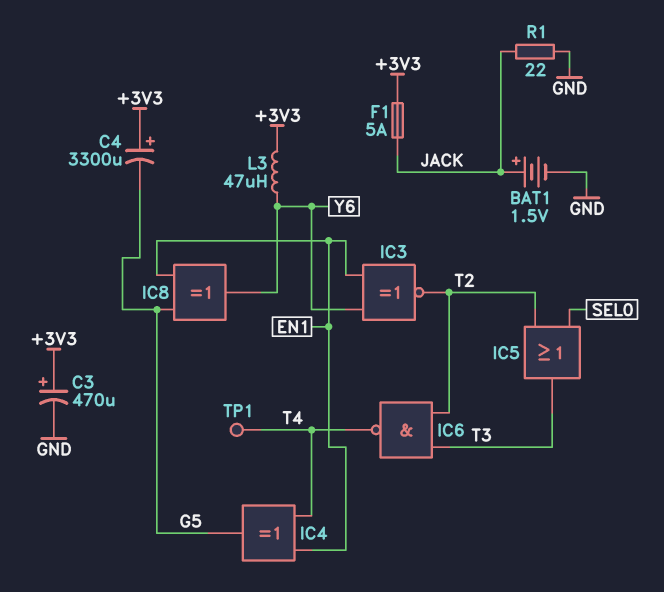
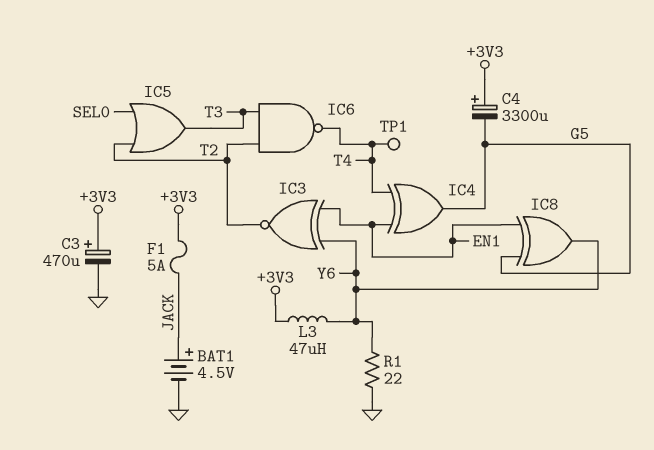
BAT1: 1.5V (plus JACK, minus GND) -> 4.5V (plus JACK, minus GND)
R1: 22 (GND, JACK) -> 22 (GND, Y6)

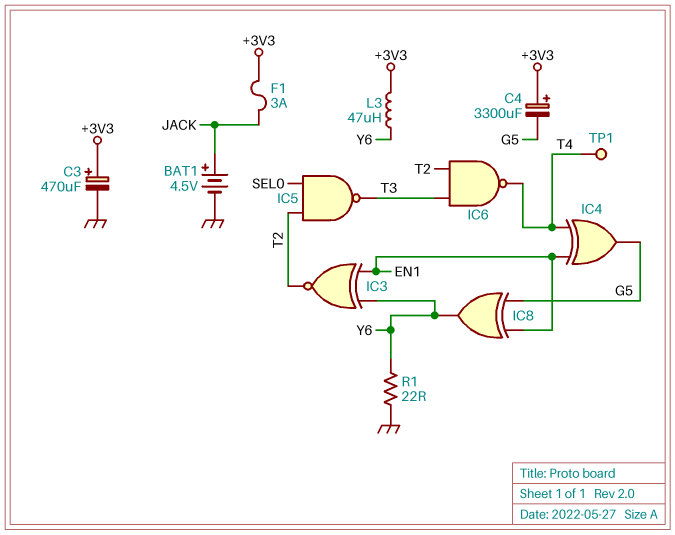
F1: 5A (+3V3, JACK) -> 3A (+3V3, JACK)
IC5: OR (in SEL0, in T2, out T3) -> NAND (in SEL0, in T2, out T3)

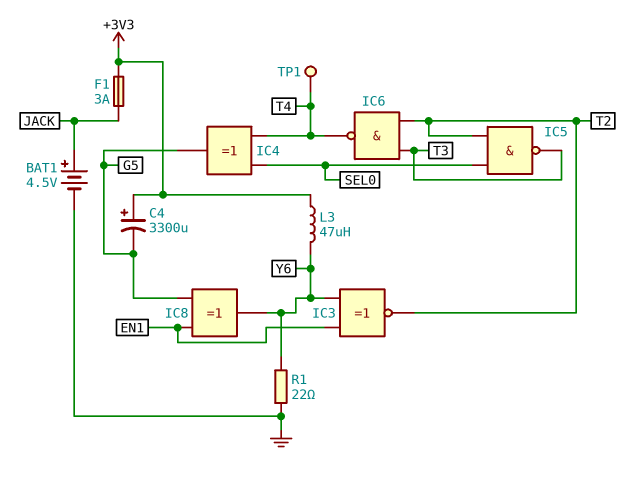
C3: 470uF (plus +3V3, minus GND) -> none
IC4: XOR (in EN1, in T4, out G5) -> XOR (in SEL0, in T4, out G5)

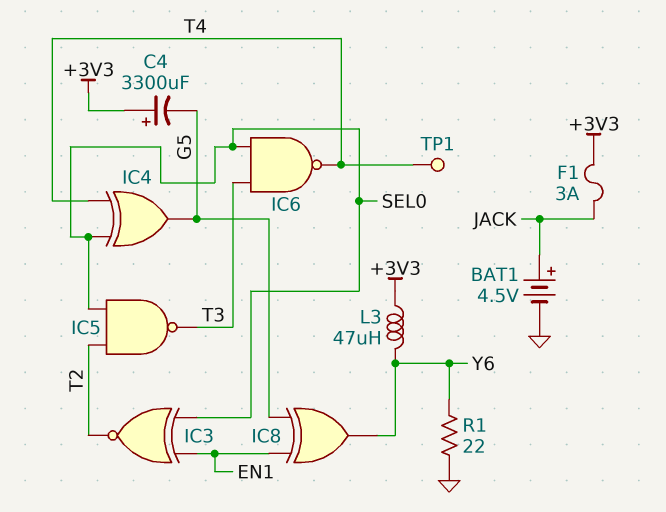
IC3: XNOR (in EN1, in Y6, out T2) -> XNOR (in EN1, in SEL0, out T2)
IC6: NAND (in T2, in T3, out T4) -> NAND (in SEL0, in T3, out T4)

